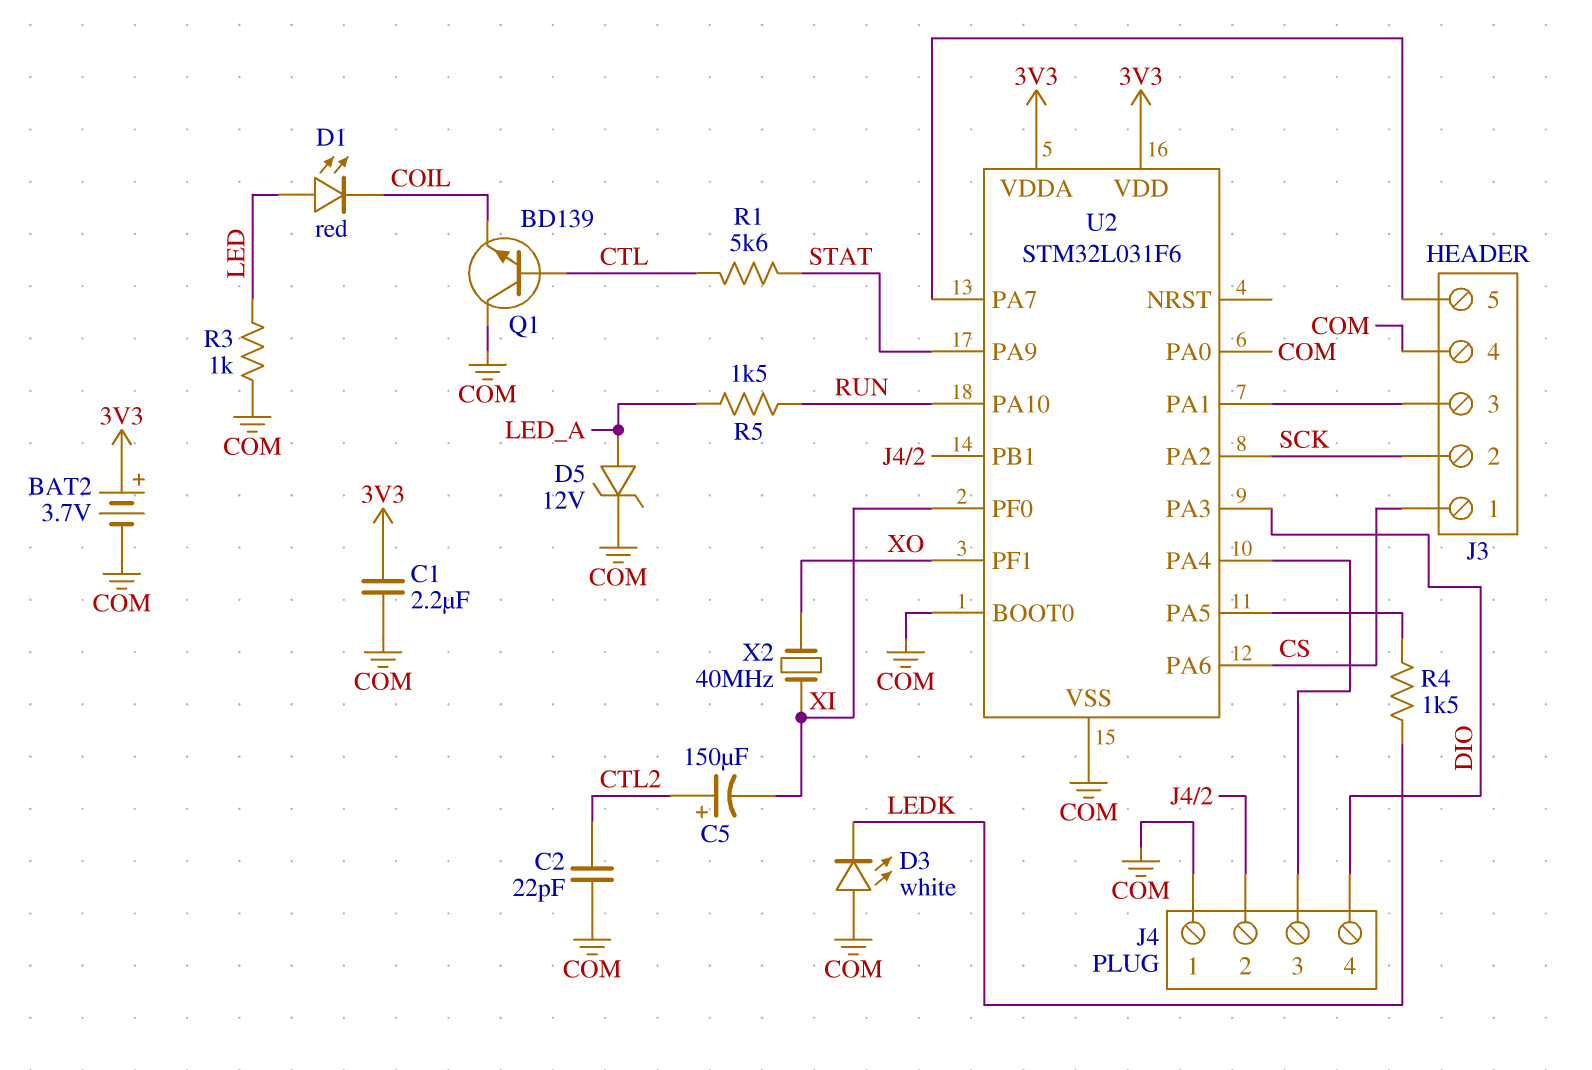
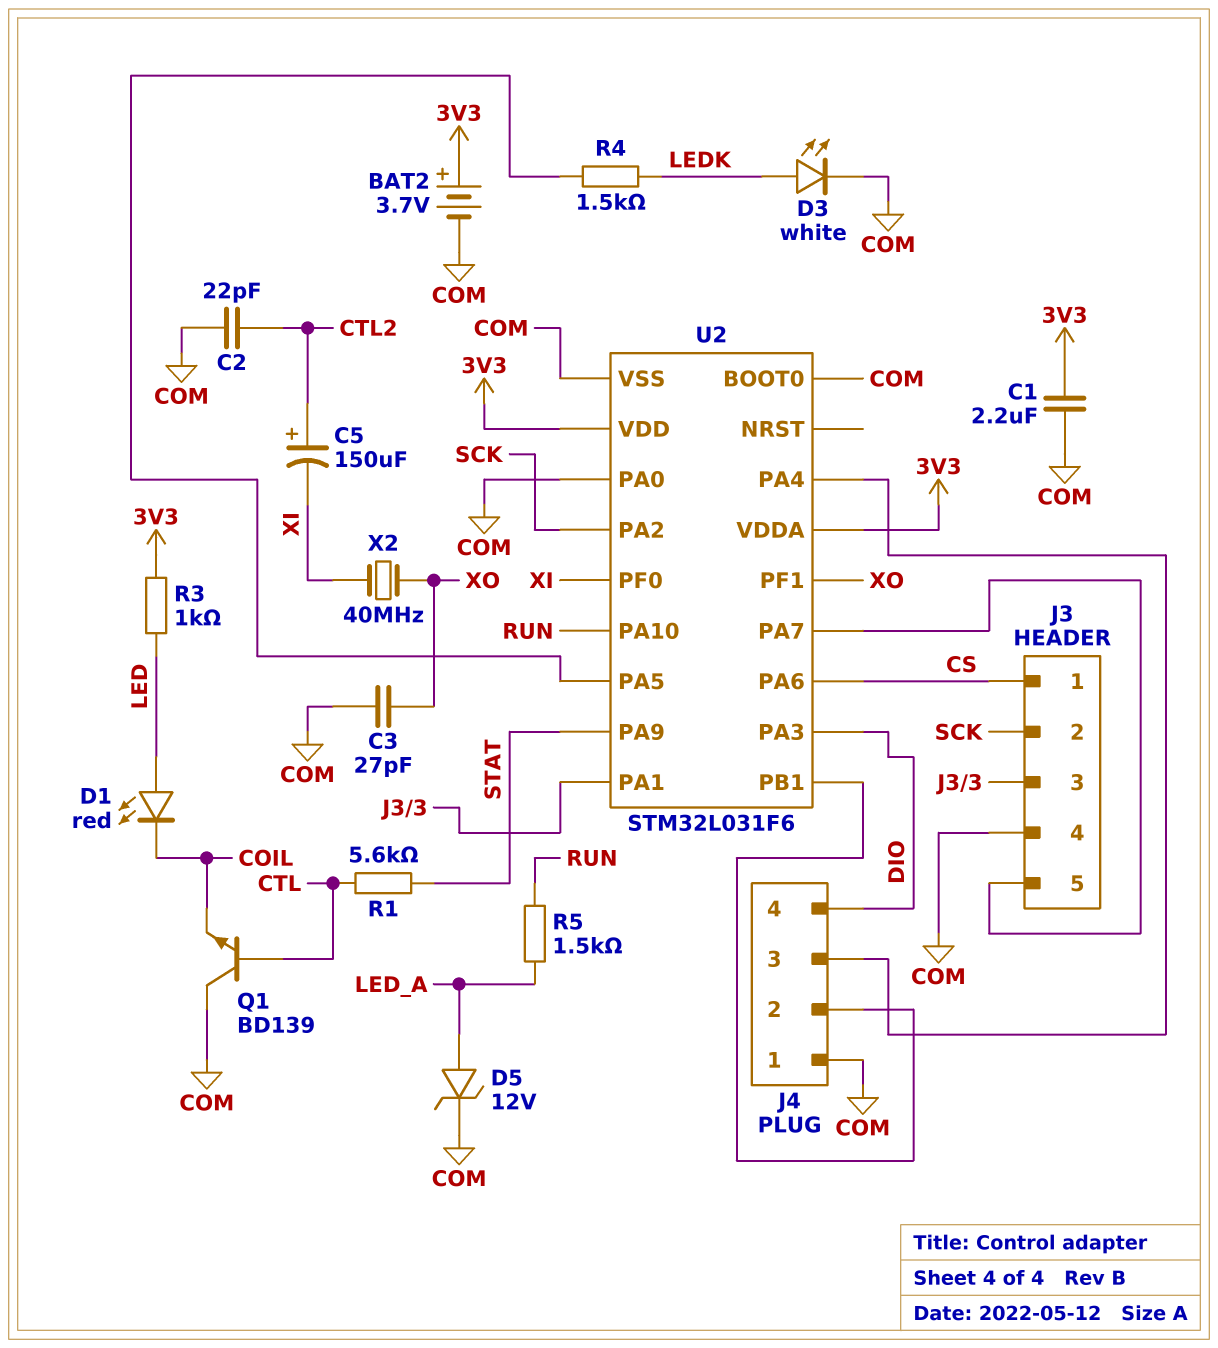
C3: none -> 27pF (COM, XO)
D3: LED white (A COM, K LEDK) -> LED white (A LEDK, K COM)
R3: 1k (COM, LED) -> 1k (3V3, LED)

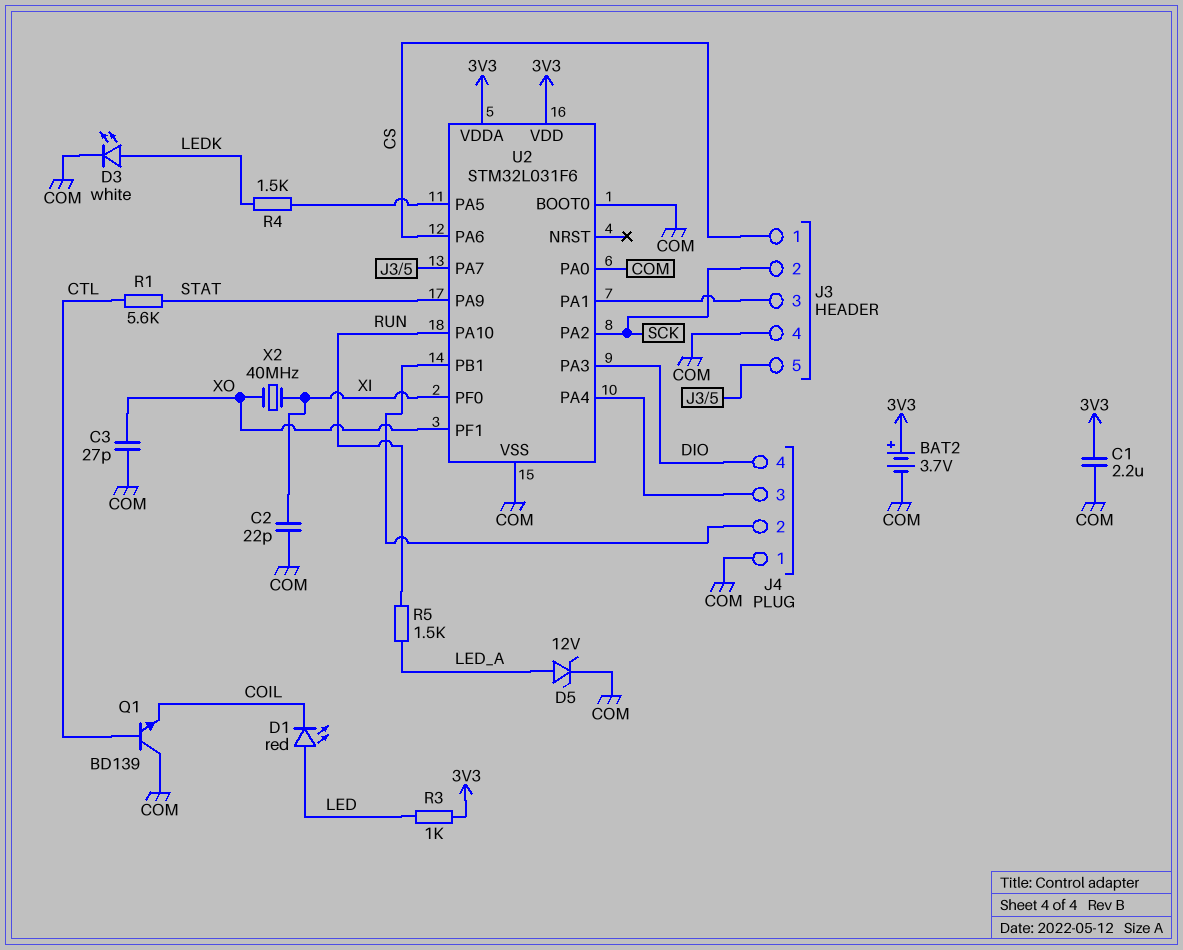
C2: 22pF (COM, CTL2) -> 22pF (COM, XI)
C5: 150uF (plus CTL2, minus XI) -> none

